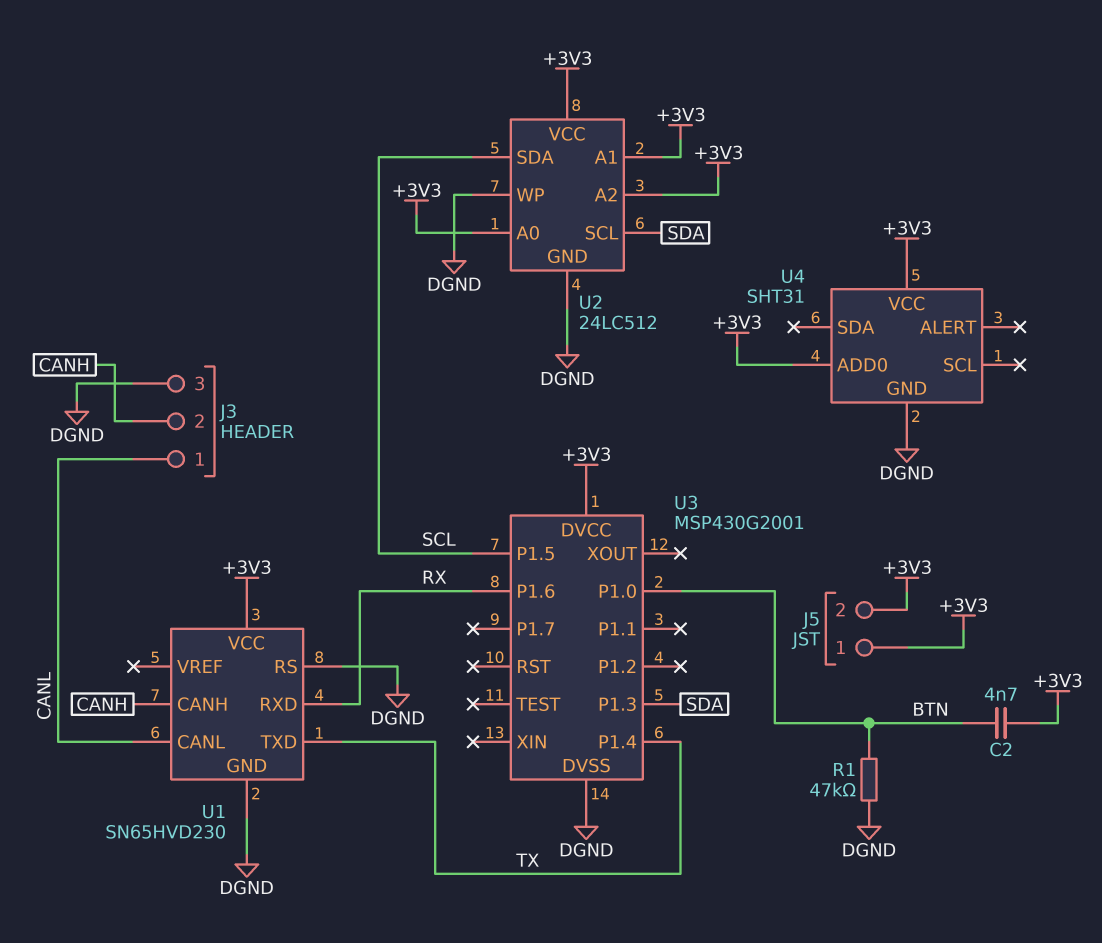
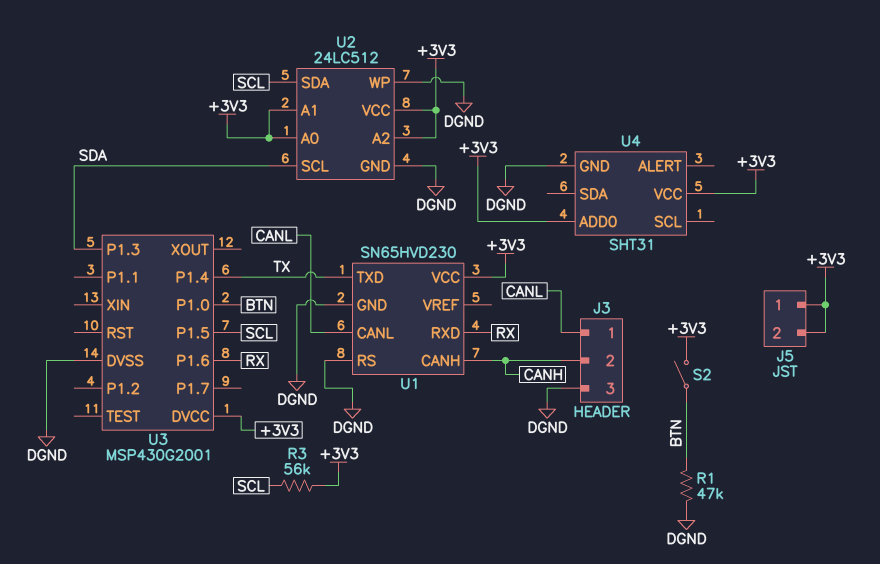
C2: 4.7nF (+3V3, BTN) -> none
R3: none -> 56k (+3V3, SCL)
S2: none -> switch (+3V3, BTN)

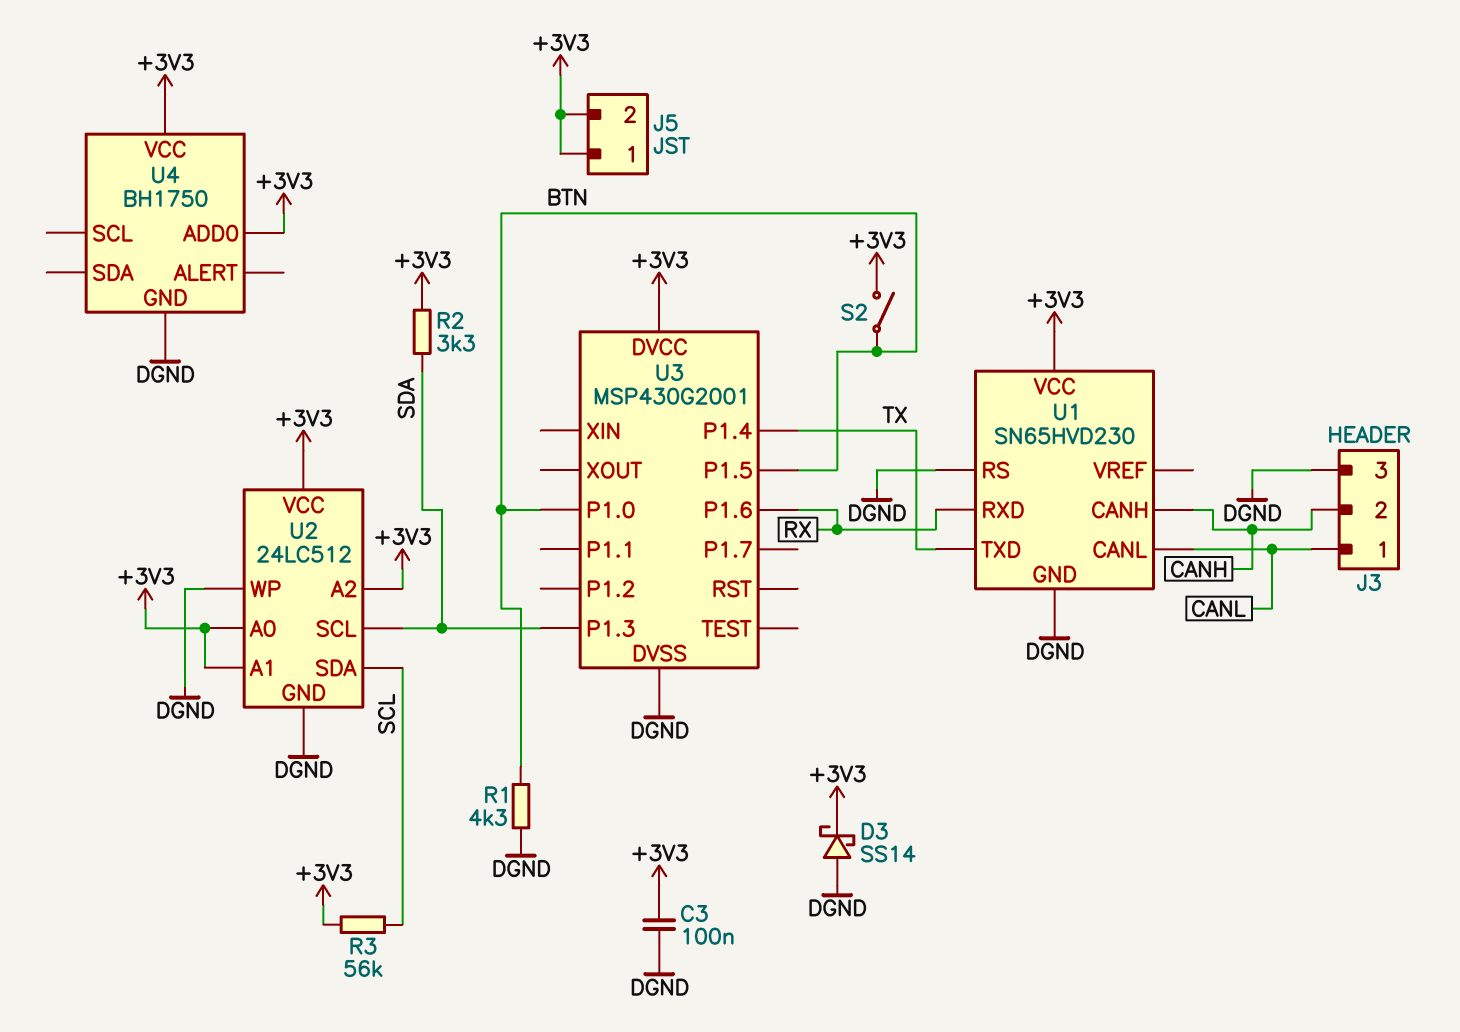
C3: none -> 100nF (+3V3, DGND)
D3: none -> schottky SS14 (A DGND, K +3V3)
R1: 47k (BTN, DGND) -> 4.3k (BTN, DGND)
R2: none -> 3.3k (+3V3, SDA)
U3 pin P1.5: SCL -> BTN
U4: SHT31 -> BH1750

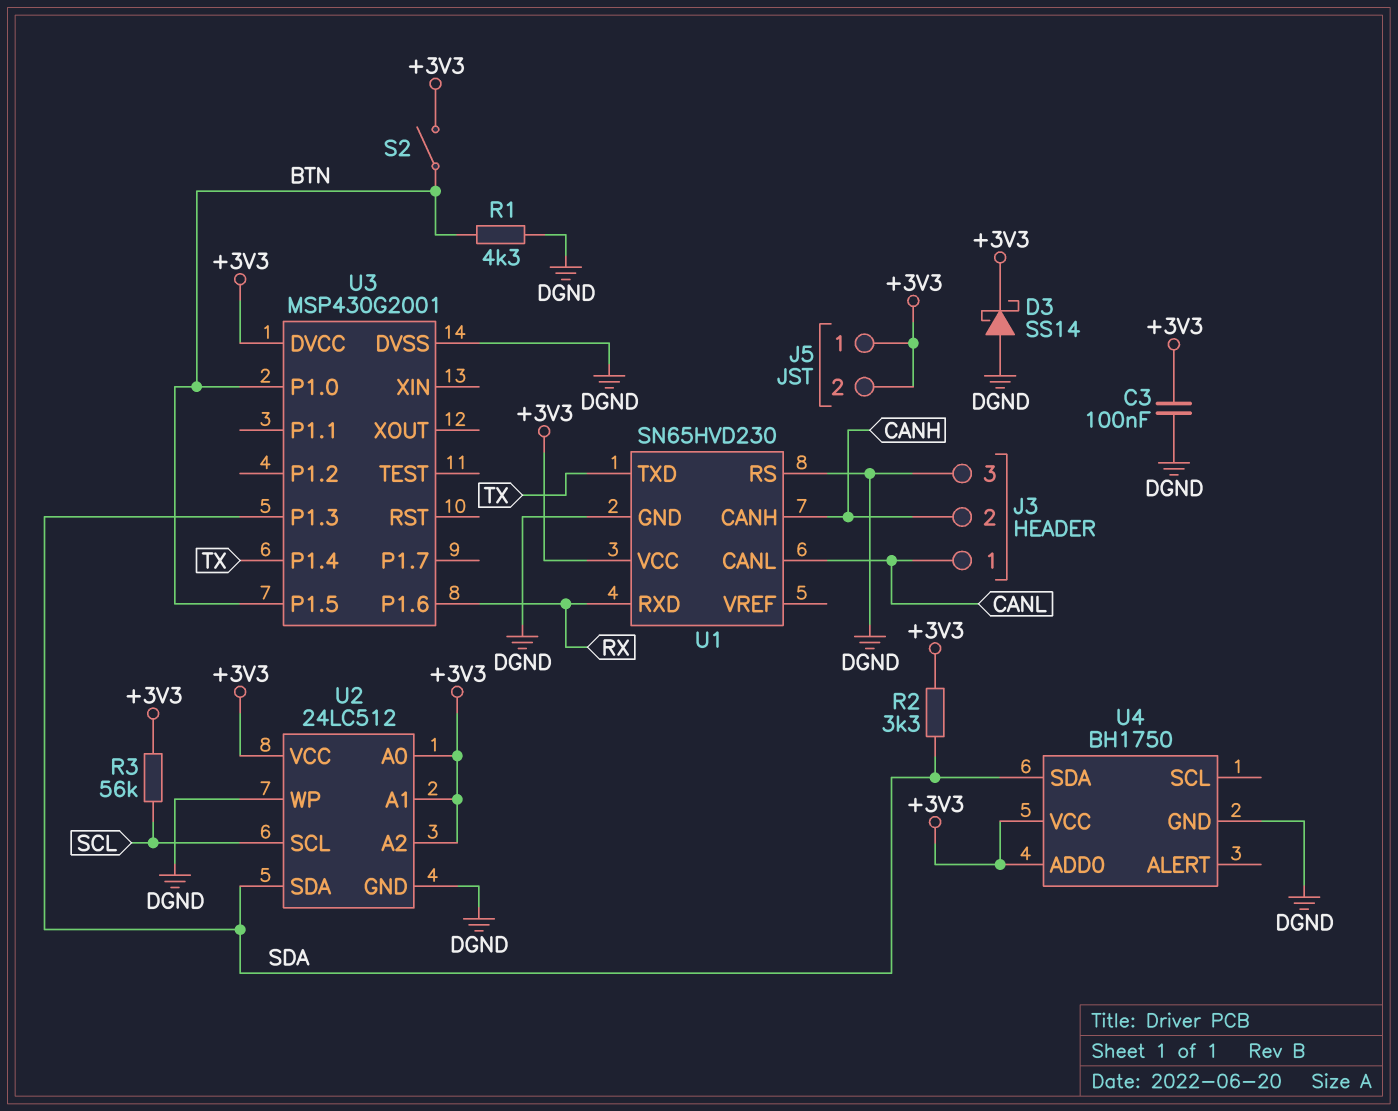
U2 pin SCL: SDA -> SCL
U2 pin SDA: SCL -> SDA
U4 pin SDA: none -> SDA

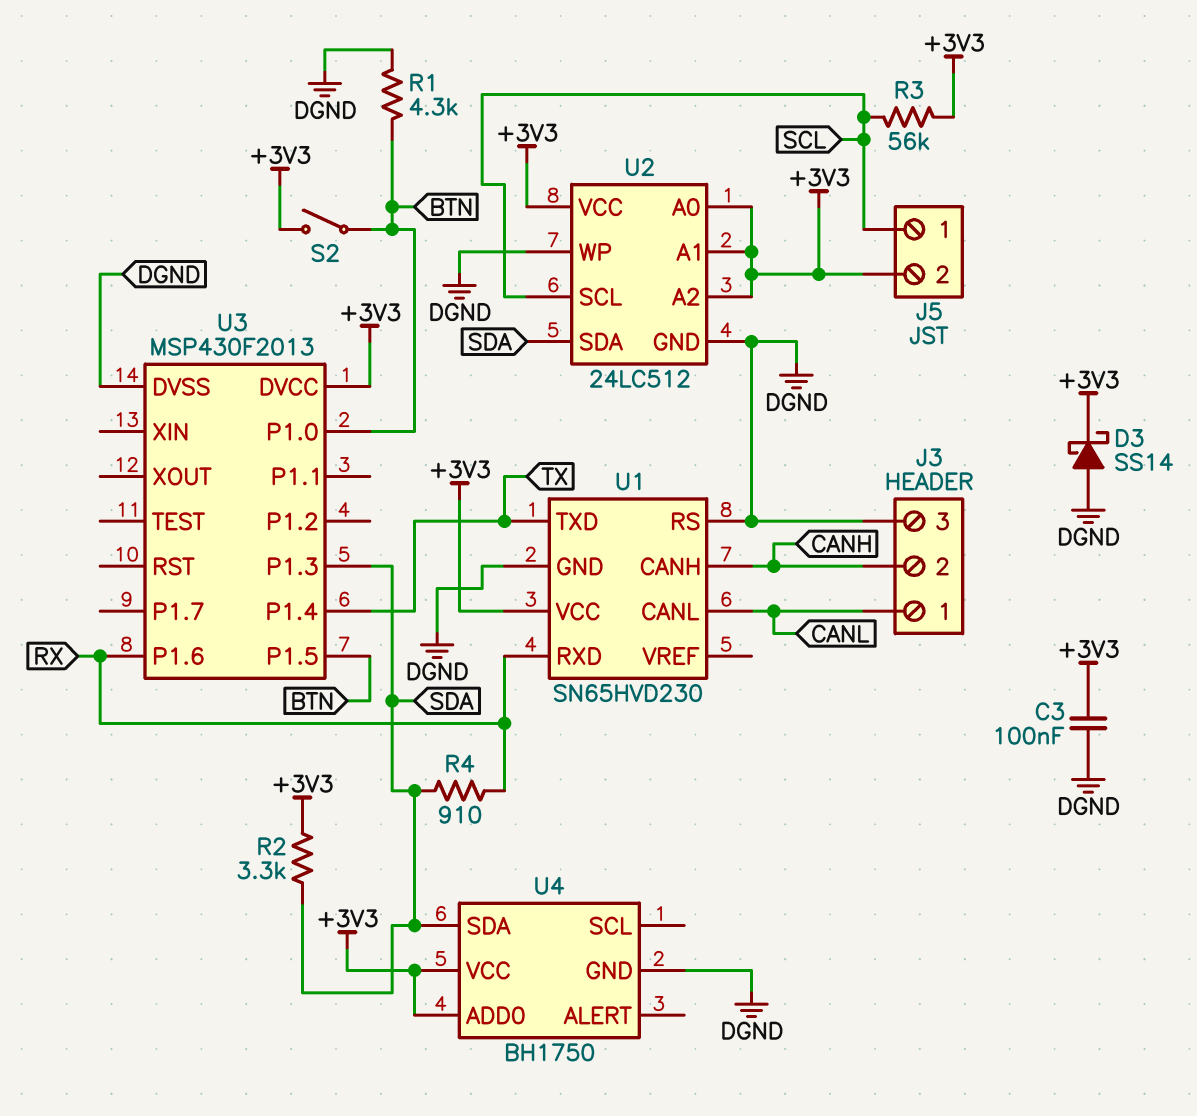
J5 pin 1: +3V3 -> SCL
R4: none -> 910 (RX, SDA)
U3: MSP430G2001 -> MSP430F2013

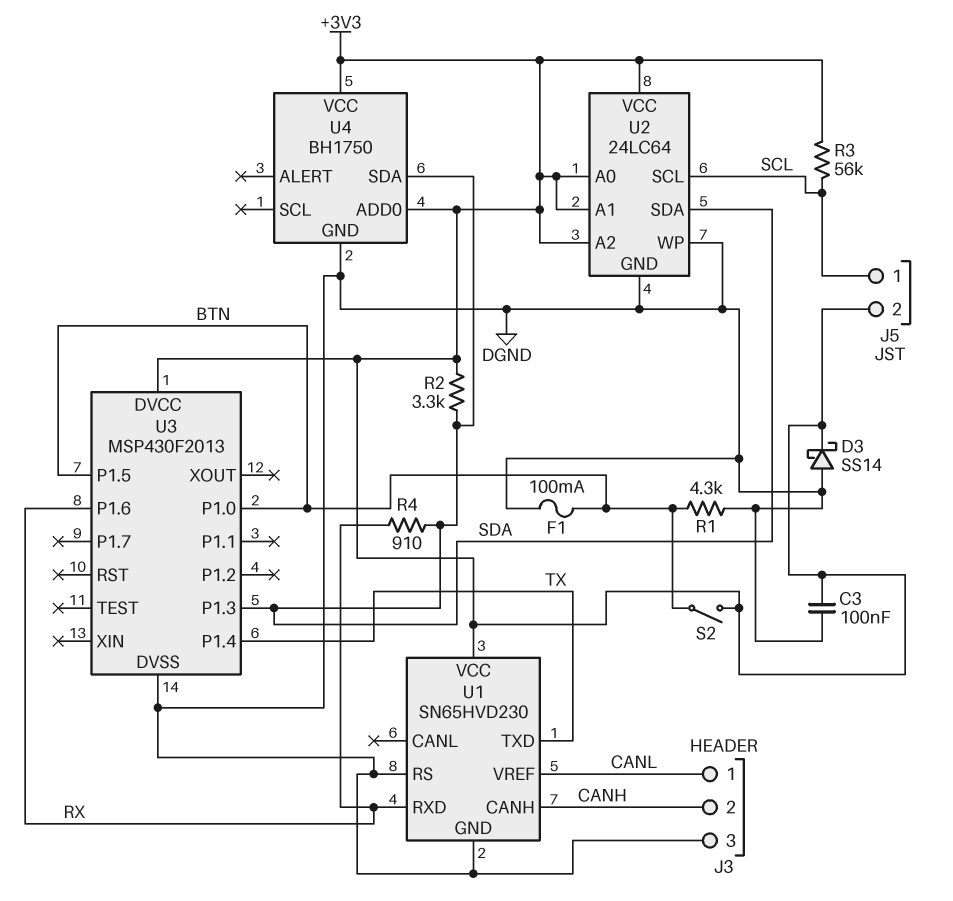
F1: none -> 100mA (BTN, DGND)
U1 pin CANL: CANL -> none
U1 pin VREF: none -> CANL
U2: 24LC512 -> 24LC64

